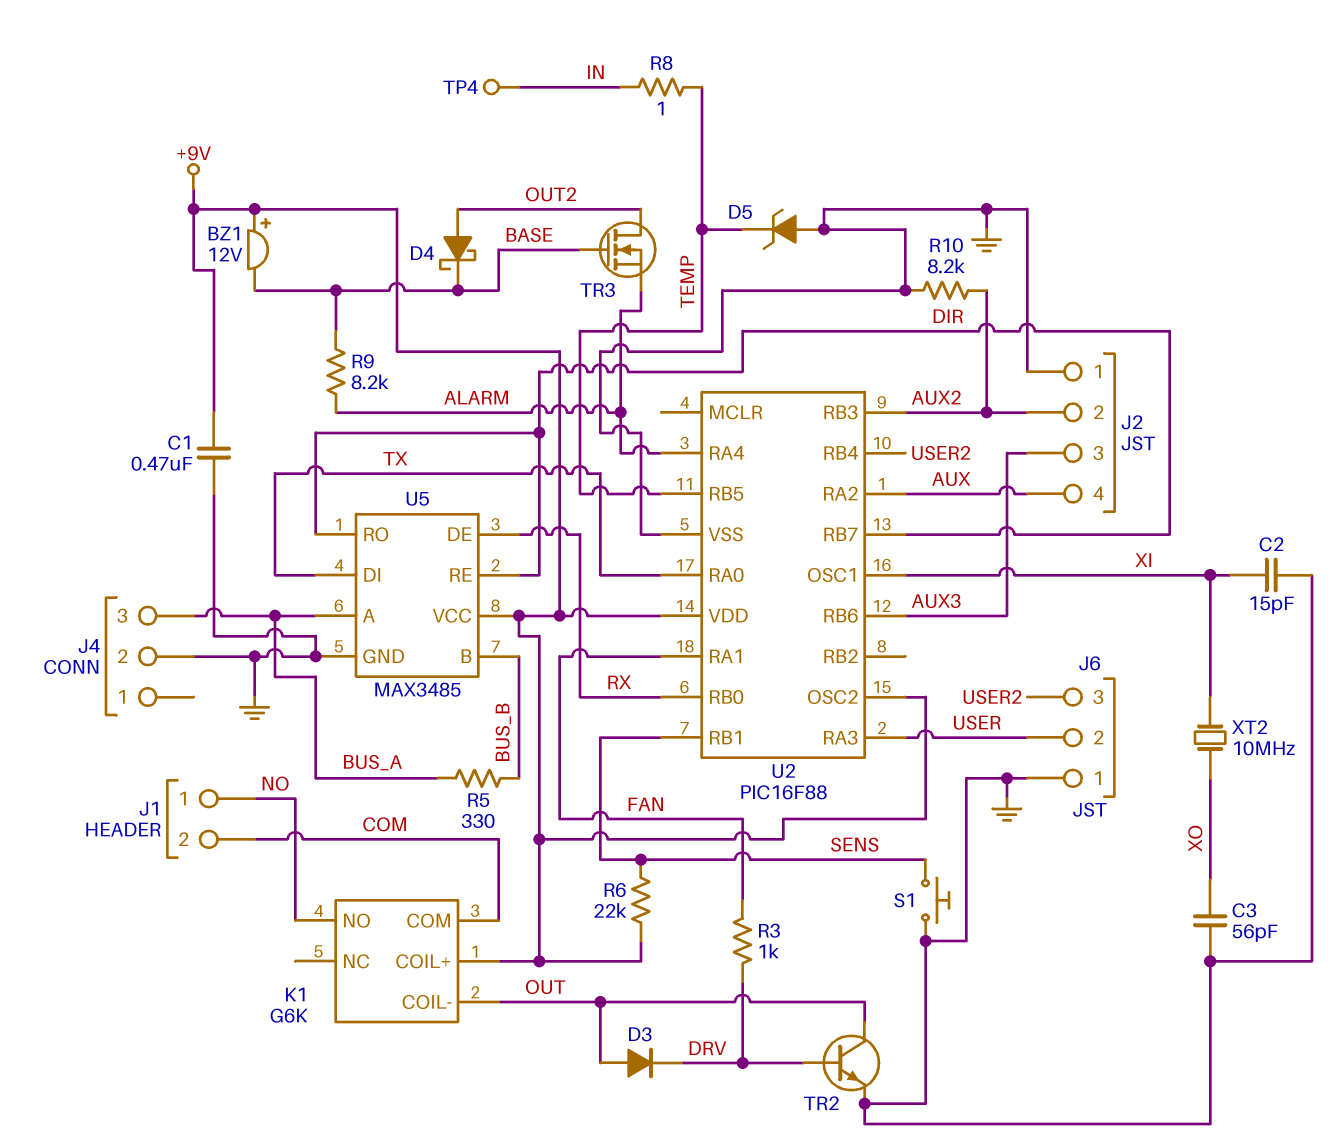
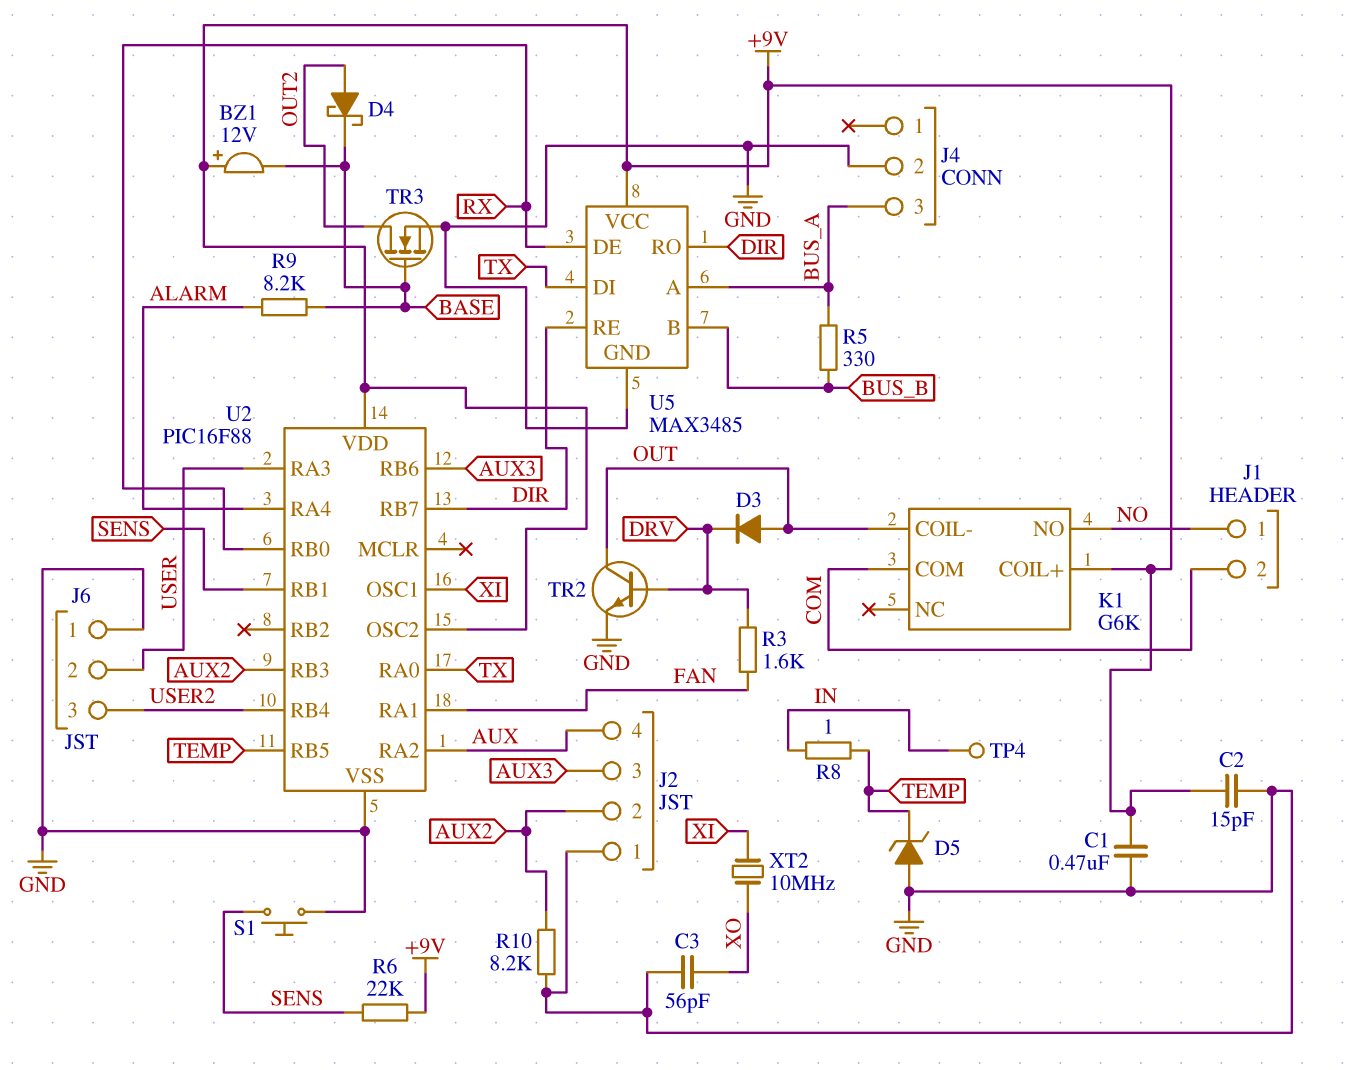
C2: 15pF (GND, XI) -> 15pF (+9V, GND)
R3: 1k (DRV, FAN) -> 1.6k (DRV, FAN)
TR3: NMOS (G BASE, D OUT2, S ALARM) -> NMOS (G BASE, D OUT2, S GND)

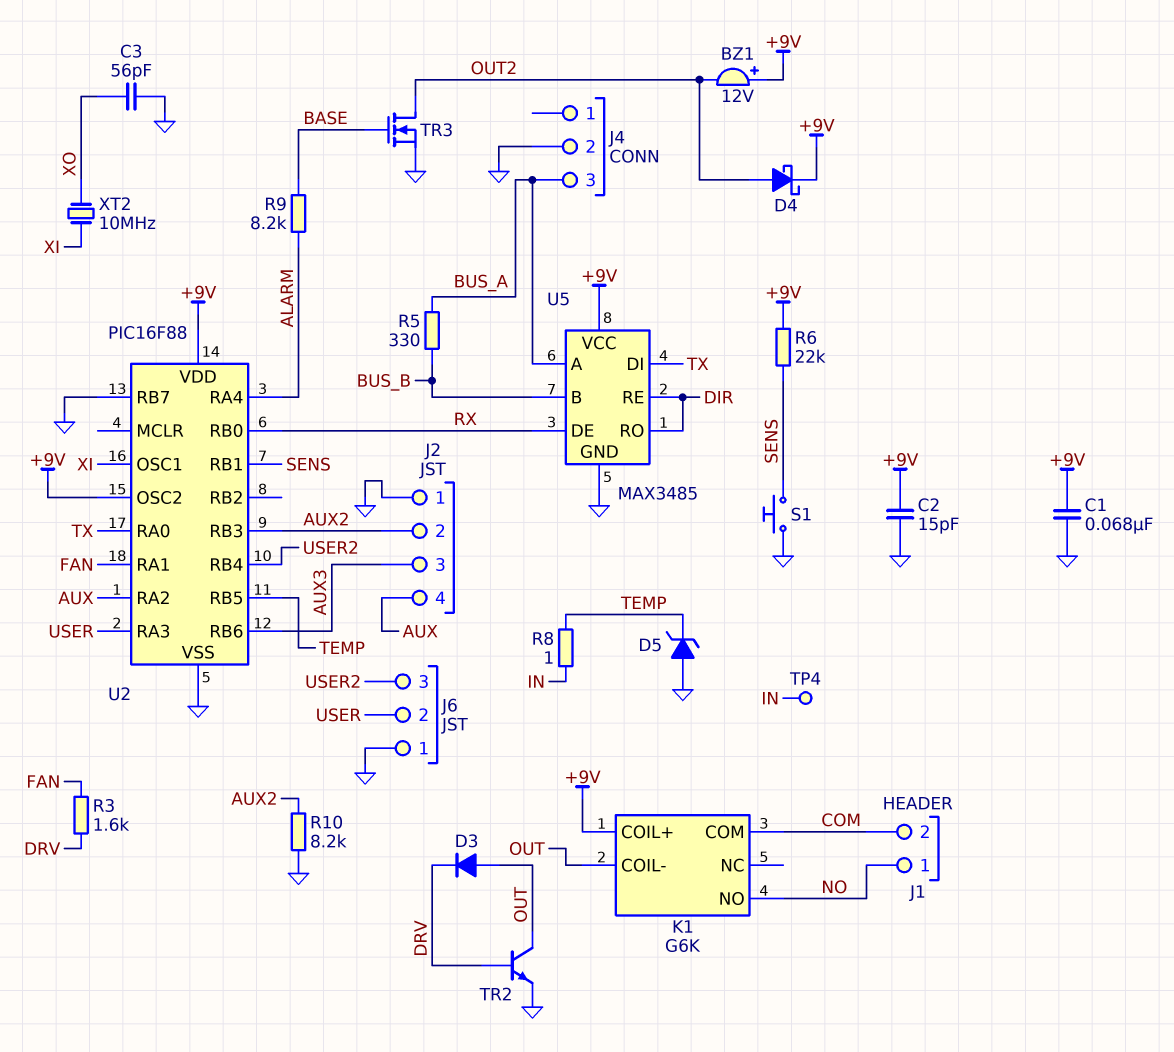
BZ1: buzzer 12V (plus +9V, minus BASE) -> buzzer 12V (plus +9V, minus OUT2)
C1: 470nF (+9V, GND) -> 68nF (+9V, GND)
D4: schottky (A OUT2, K BASE) -> schottky (A OUT2, K +9V)
U2 pin RB7: DIR -> GND

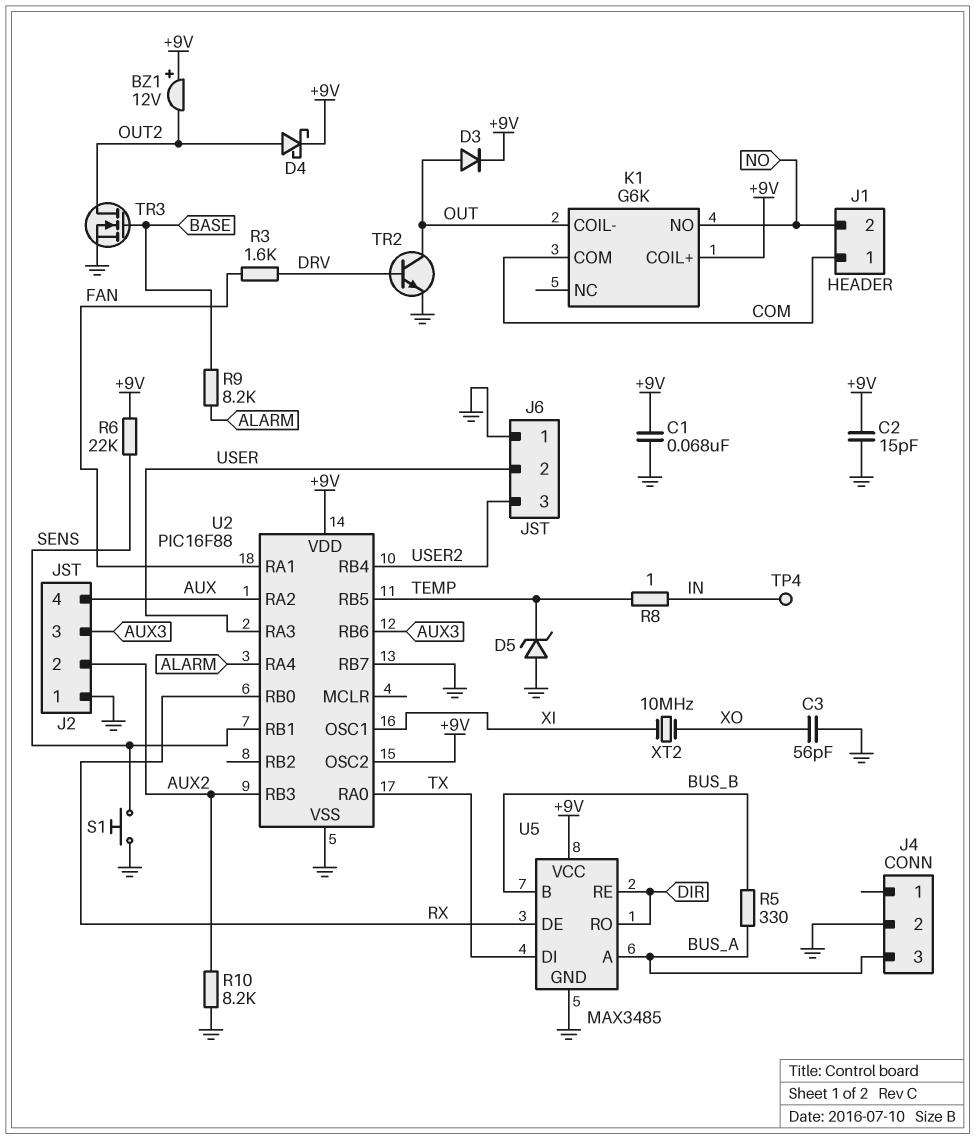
D3: diode (A OUT, K DRV) -> diode (A OUT, K +9V)
J1 pin 1: NO -> COM
J1 pin 2: COM -> NO

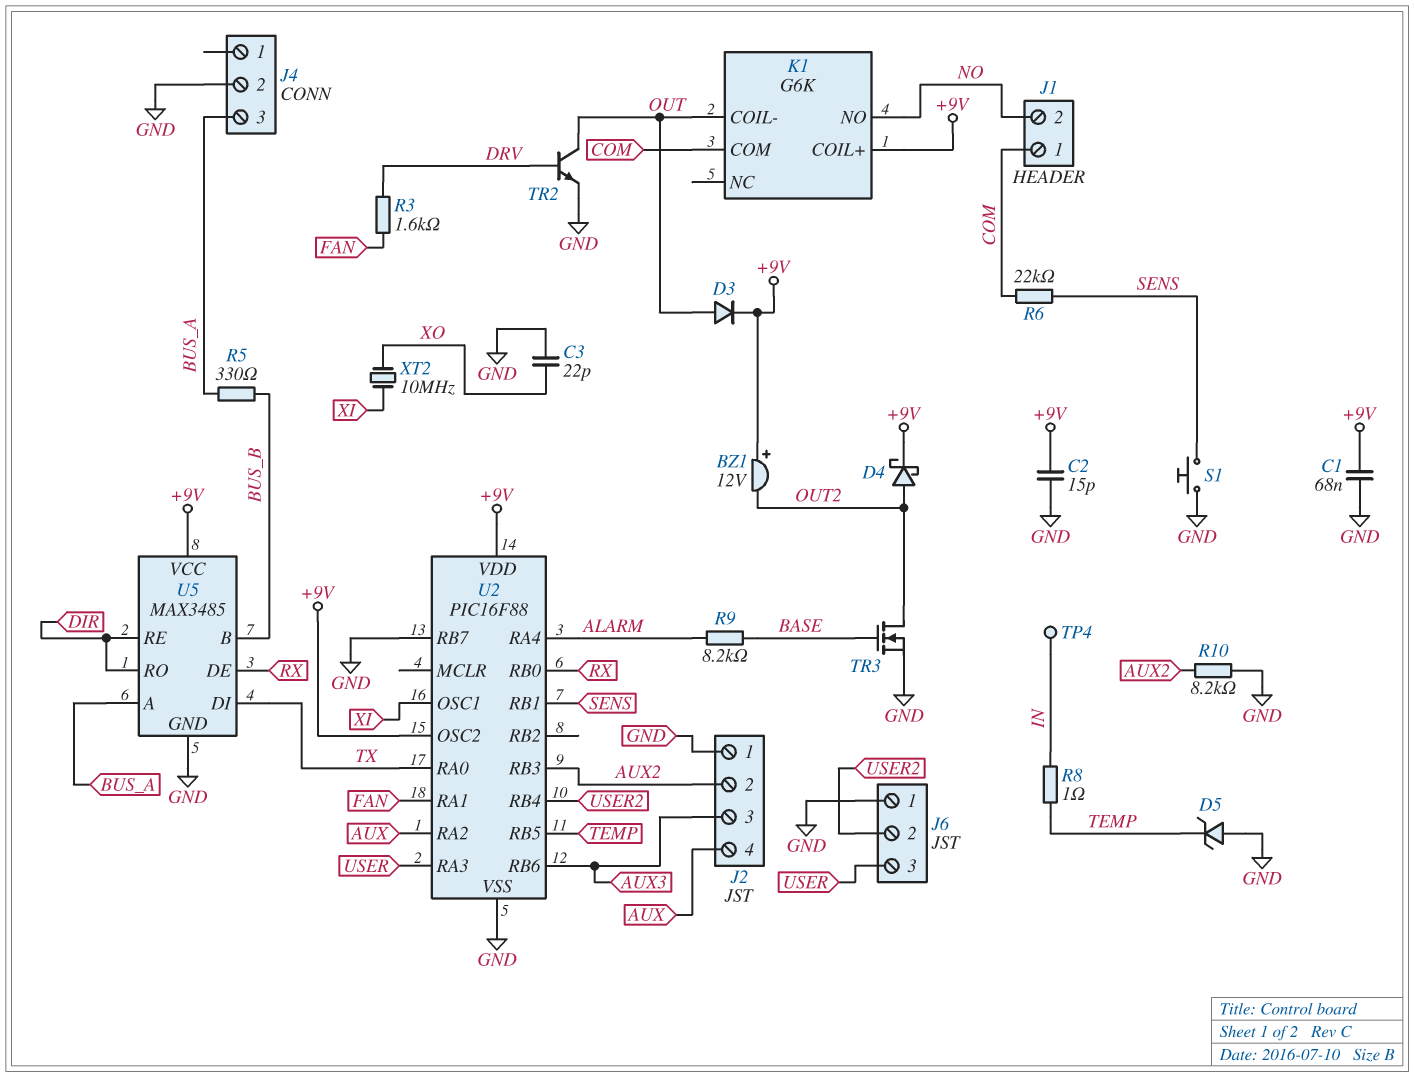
C3: 56pF (GND, XO) -> 22pF (GND, XO)
J6 pin 2: USER -> USER2
J6 pin 3: USER2 -> USER
R6: 22k (+9V, SENS) -> 22k (COM, SENS)

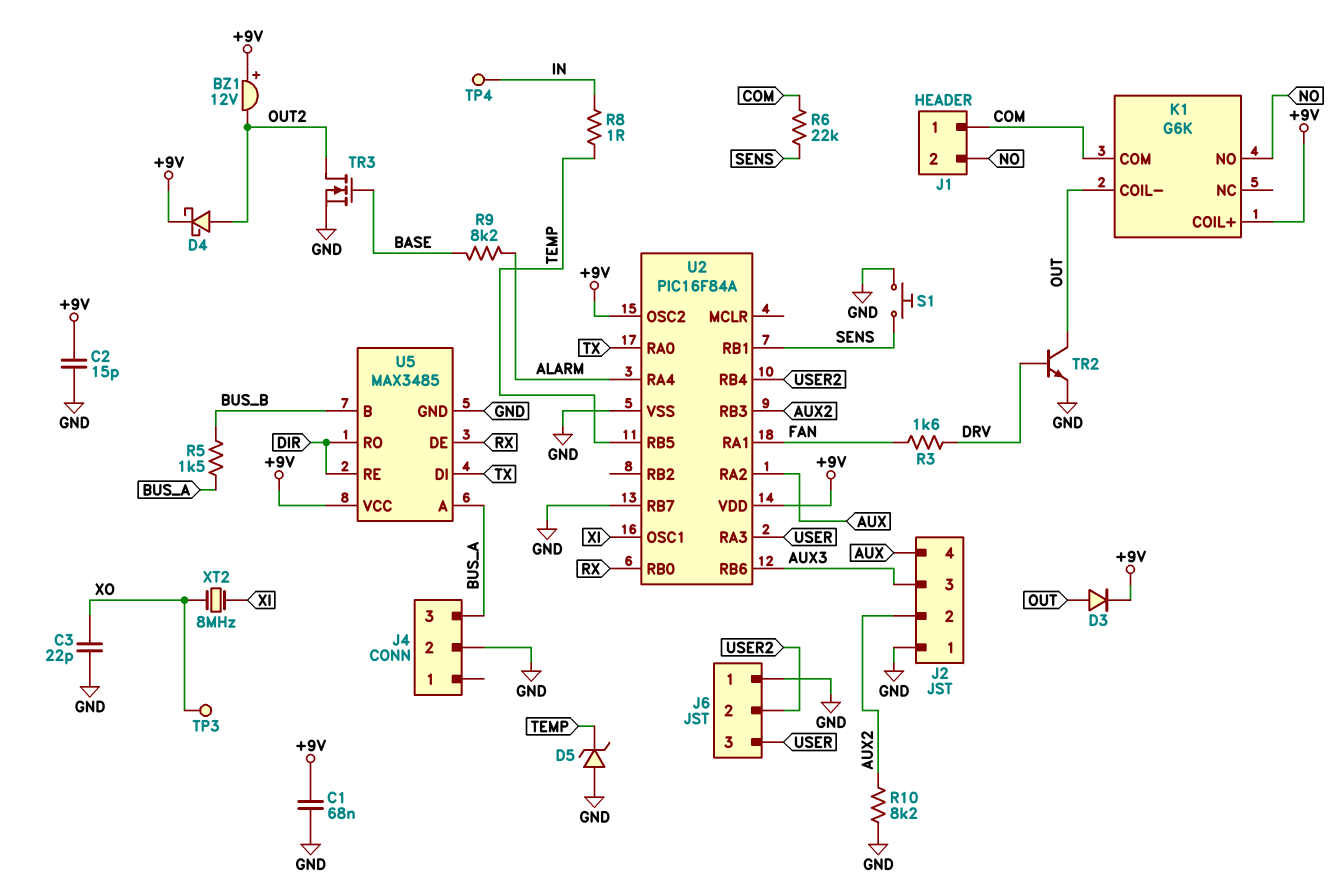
R5: 330 (BUS_A, BUS_B) -> 1.5k (BUS_A, BUS_B)
TP3: none -> test point (XO)
U2: PIC16F88 -> PIC16F84A
XT2: 10MHz (XI, XO) -> 8MHz (XI, XO)

